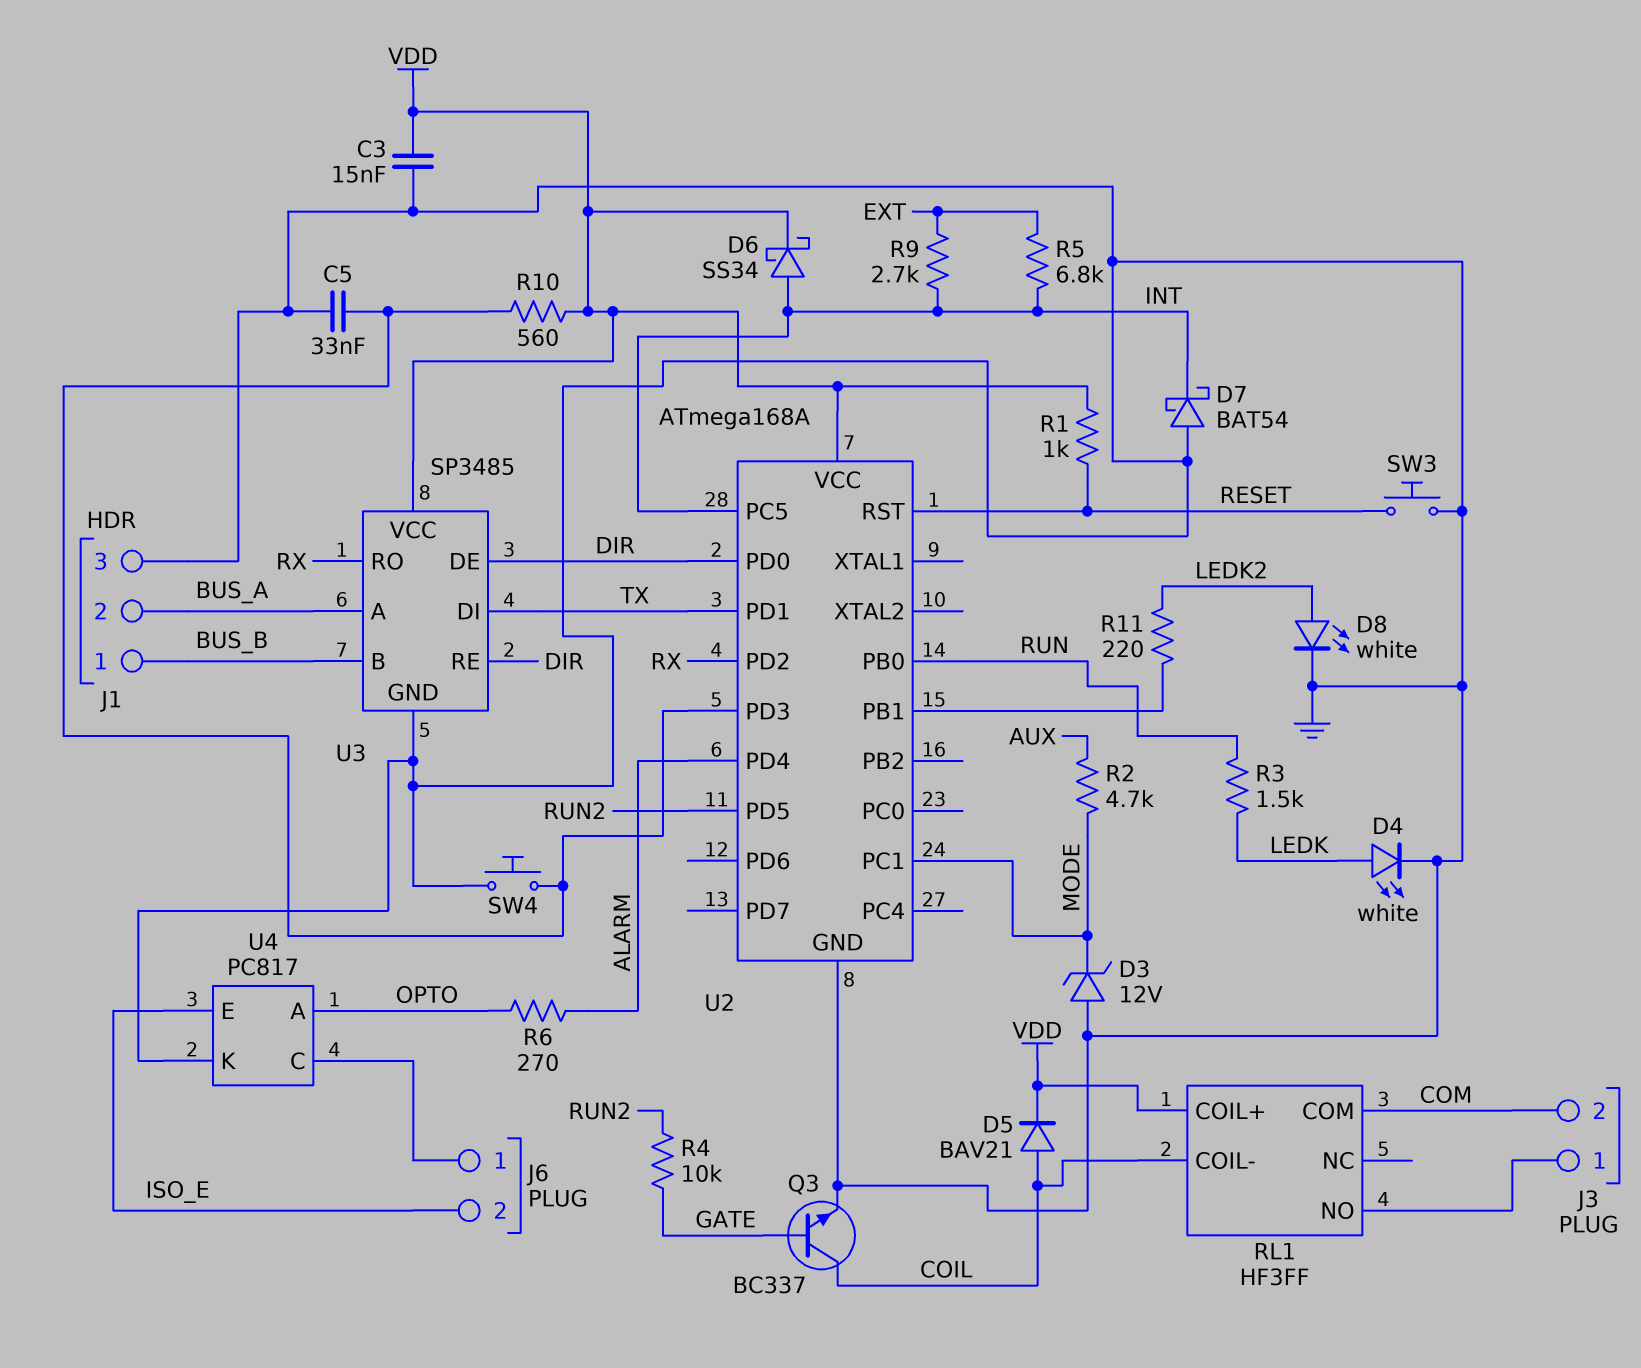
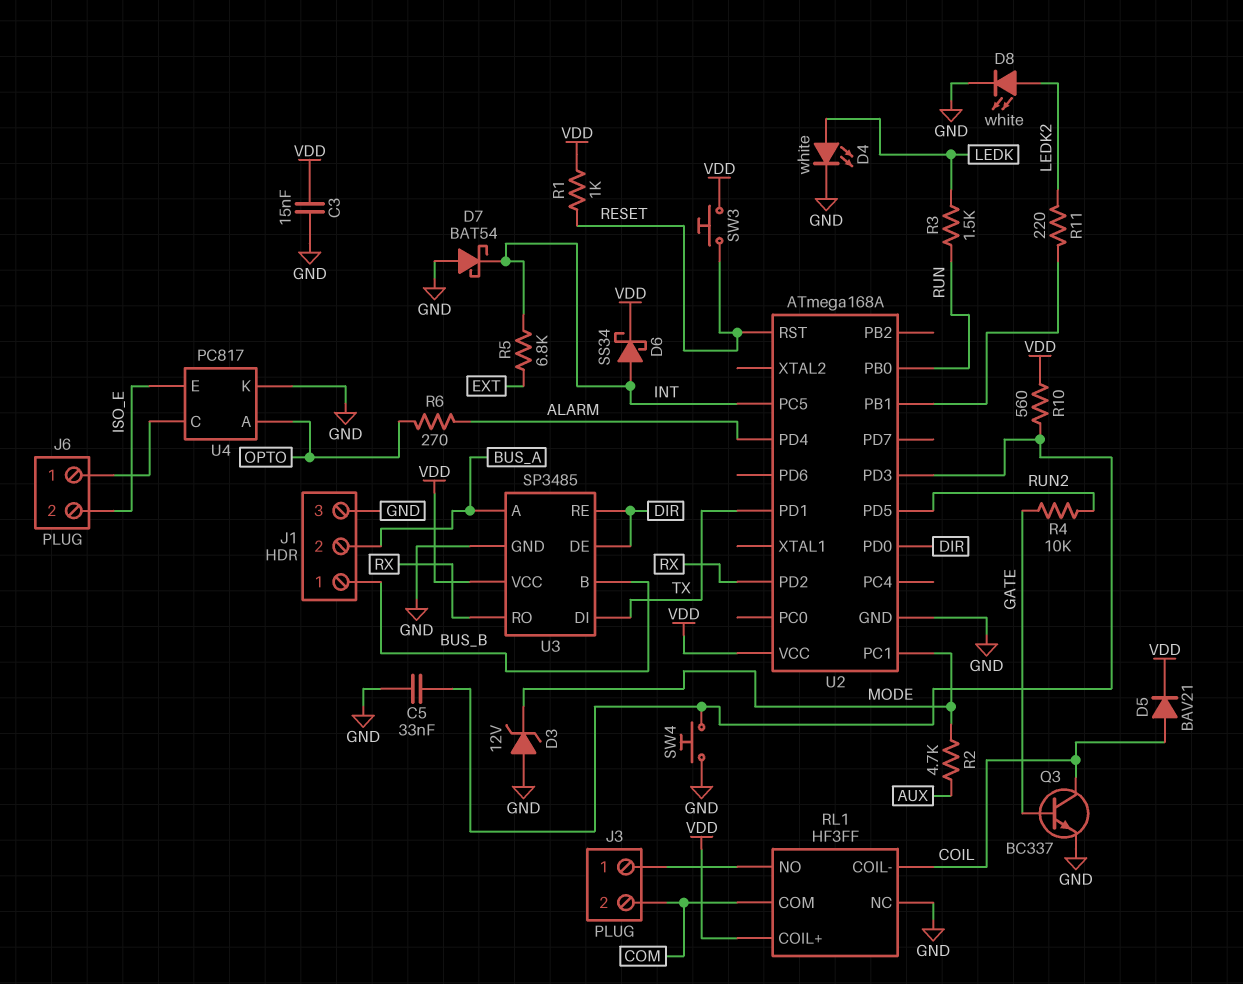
R9: 2.7k (EXT, INT) -> none
RL1 pin NC: none -> GND
SW3: button (GND, RESET) -> button (RESET, VDD)

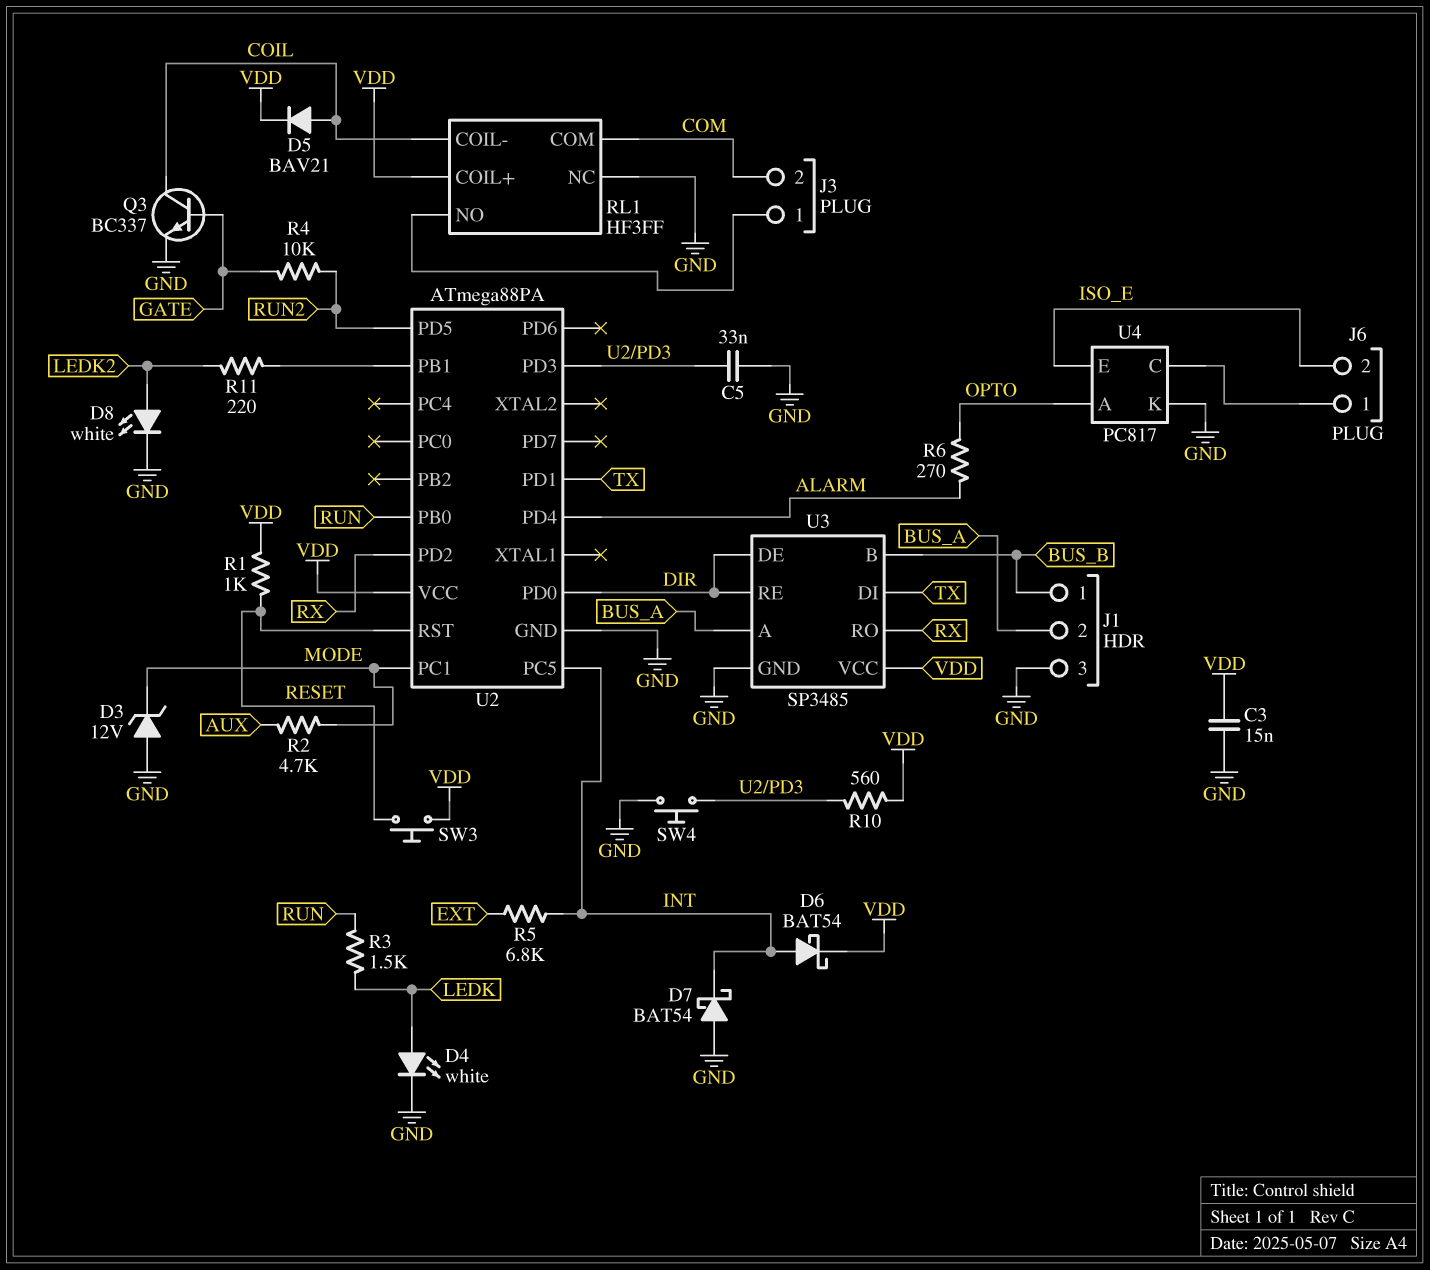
D6: schottky SS34 (A INT, K VDD) -> schottky BAT54 (A INT, K VDD)
U2: ATmega168A -> ATmega88PA

